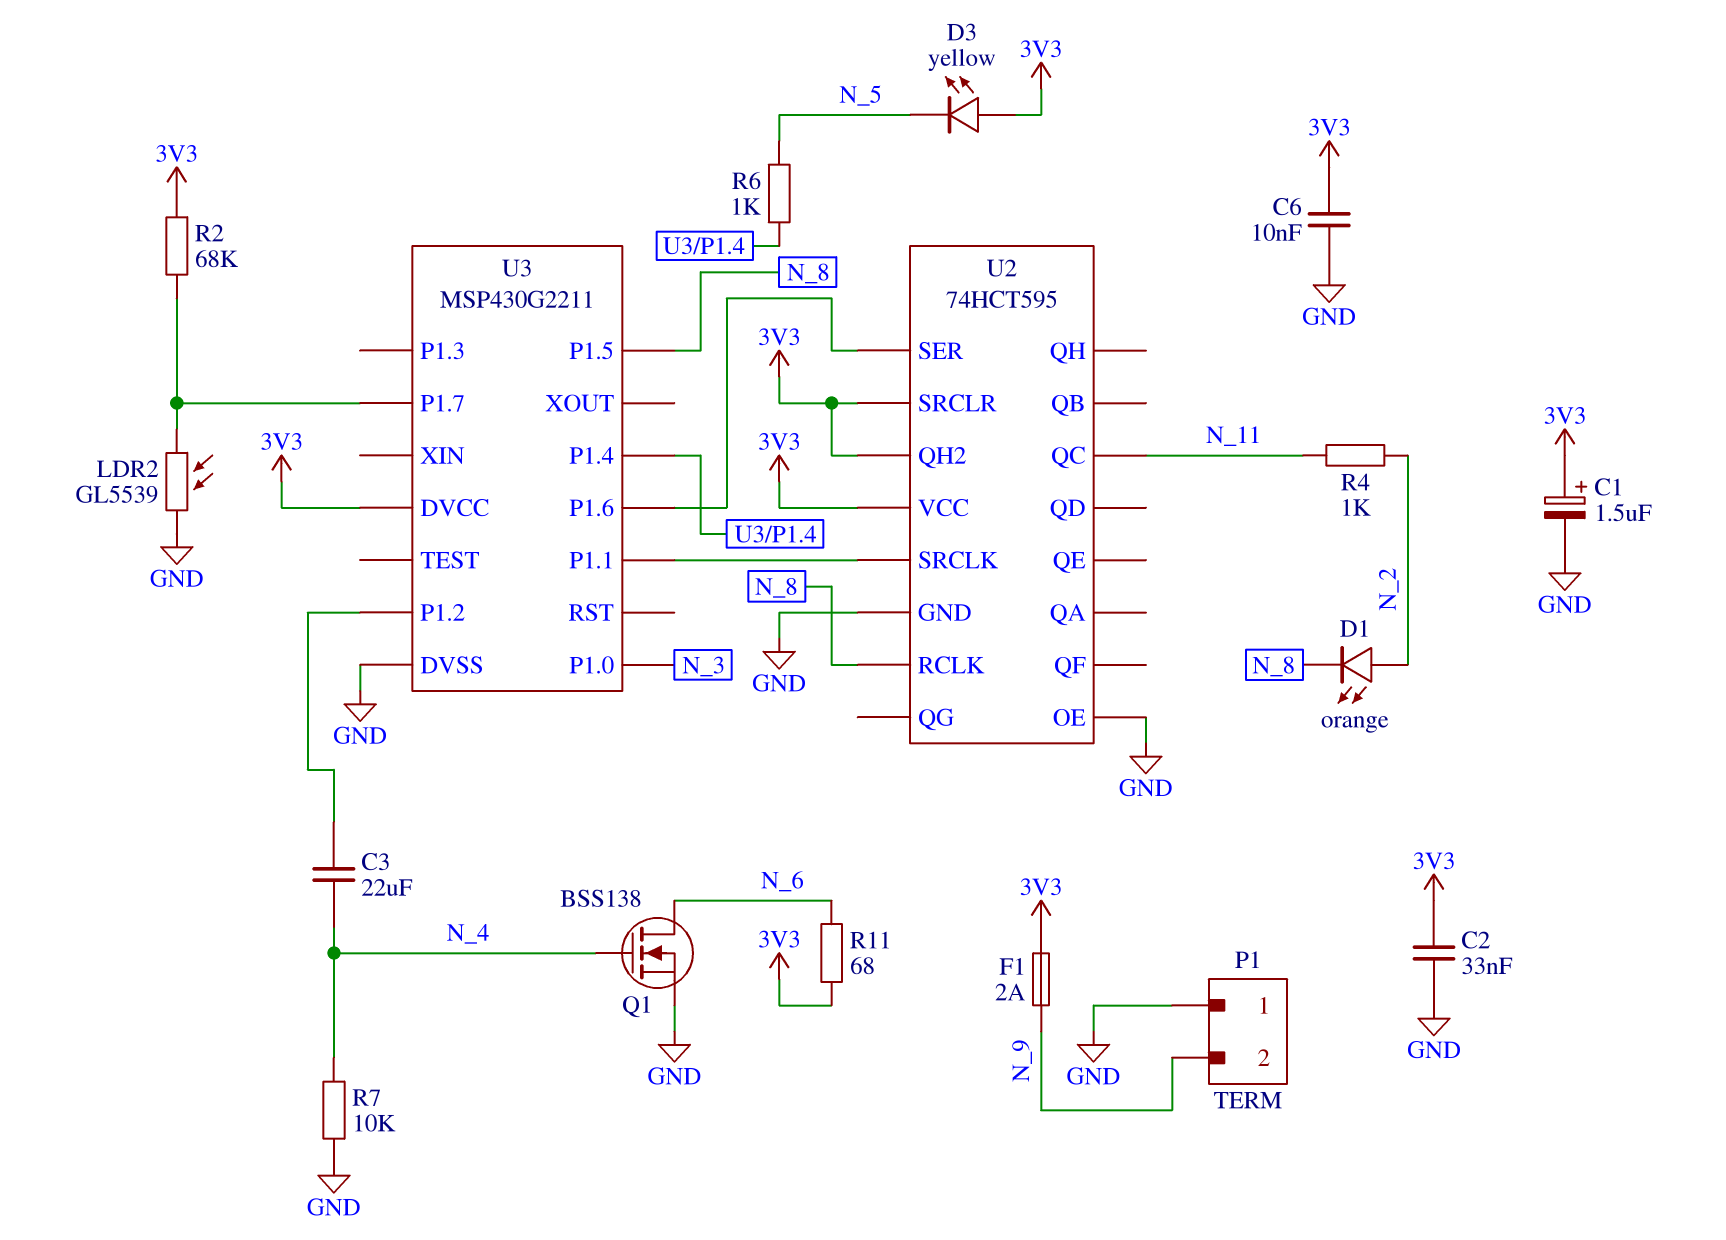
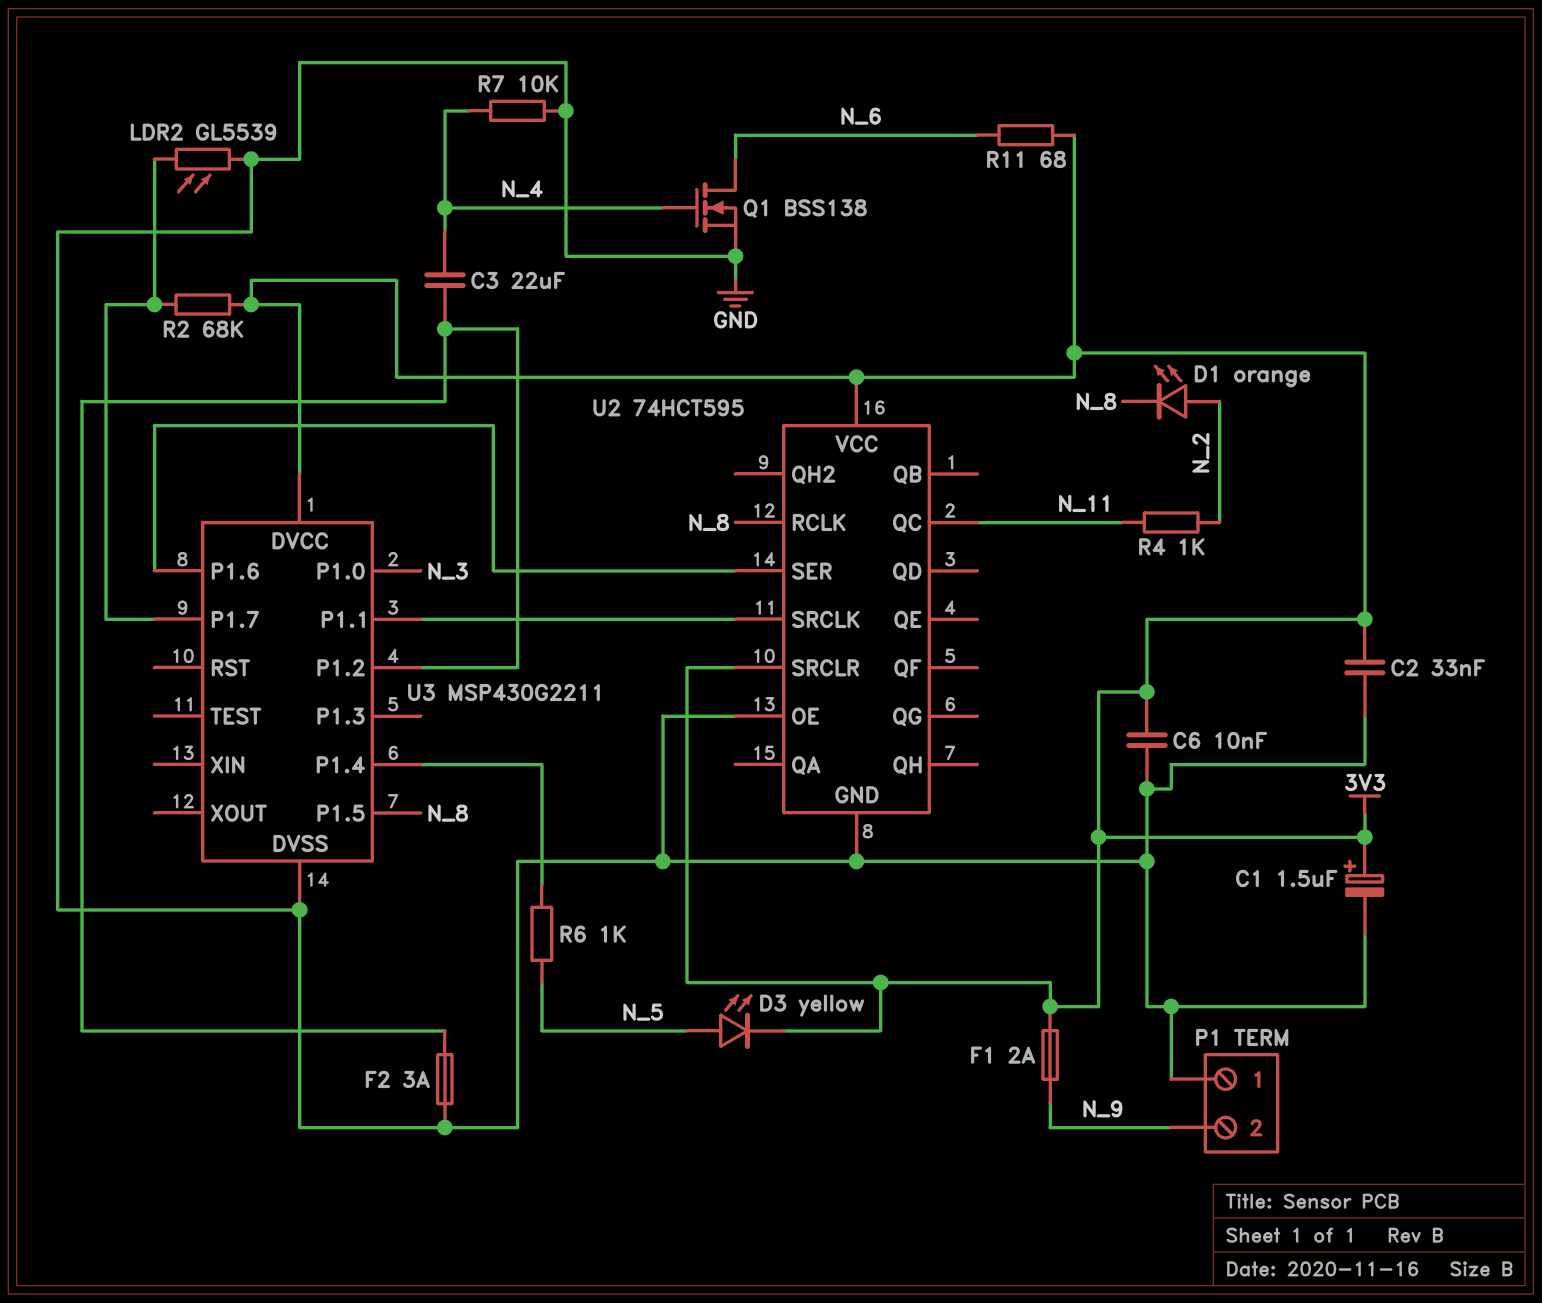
D3: LED yellow (A 3V3, K N_5) -> LED yellow (A N_5, K 3V3)
F2: none -> 3A (GND, U3/P1.2)
U2 pin QH2: 3V3 -> none

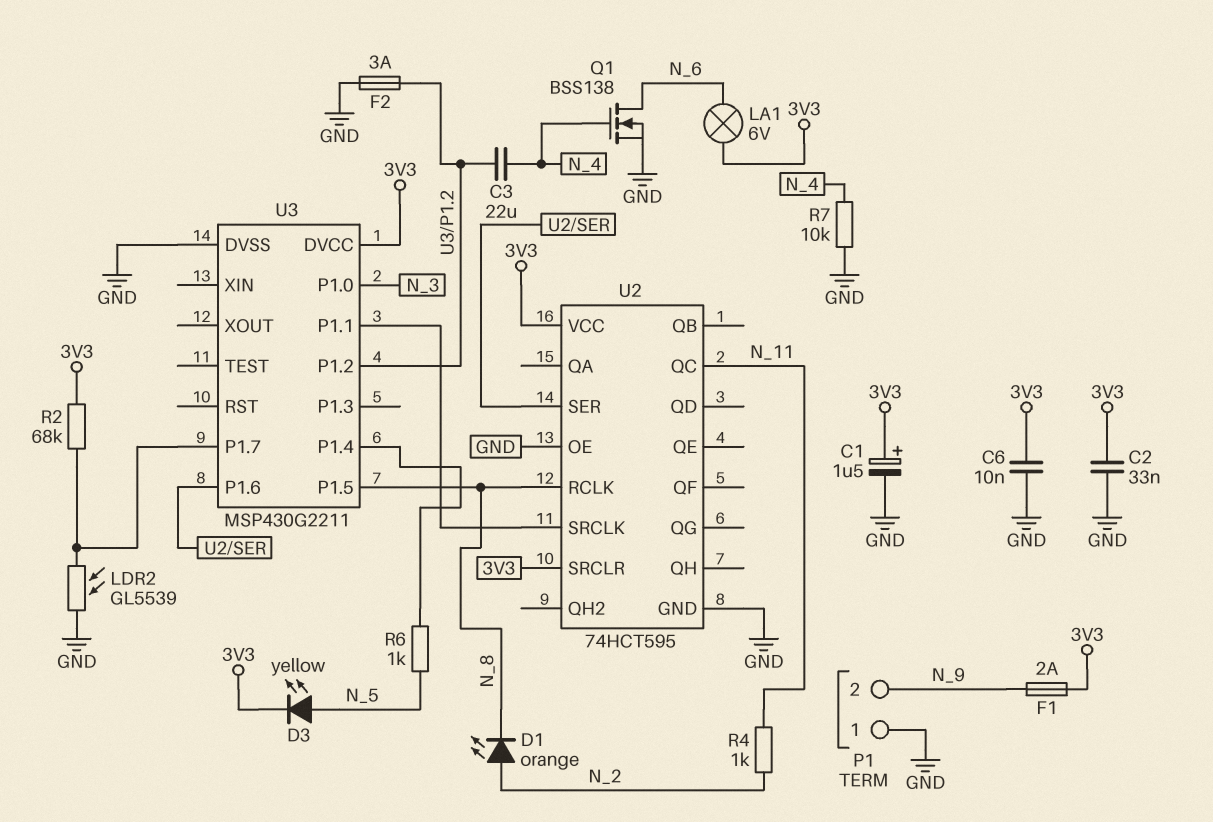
LA1: none -> lamp 6V (3V3, N_6)
R11: 68 (3V3, N_6) -> none

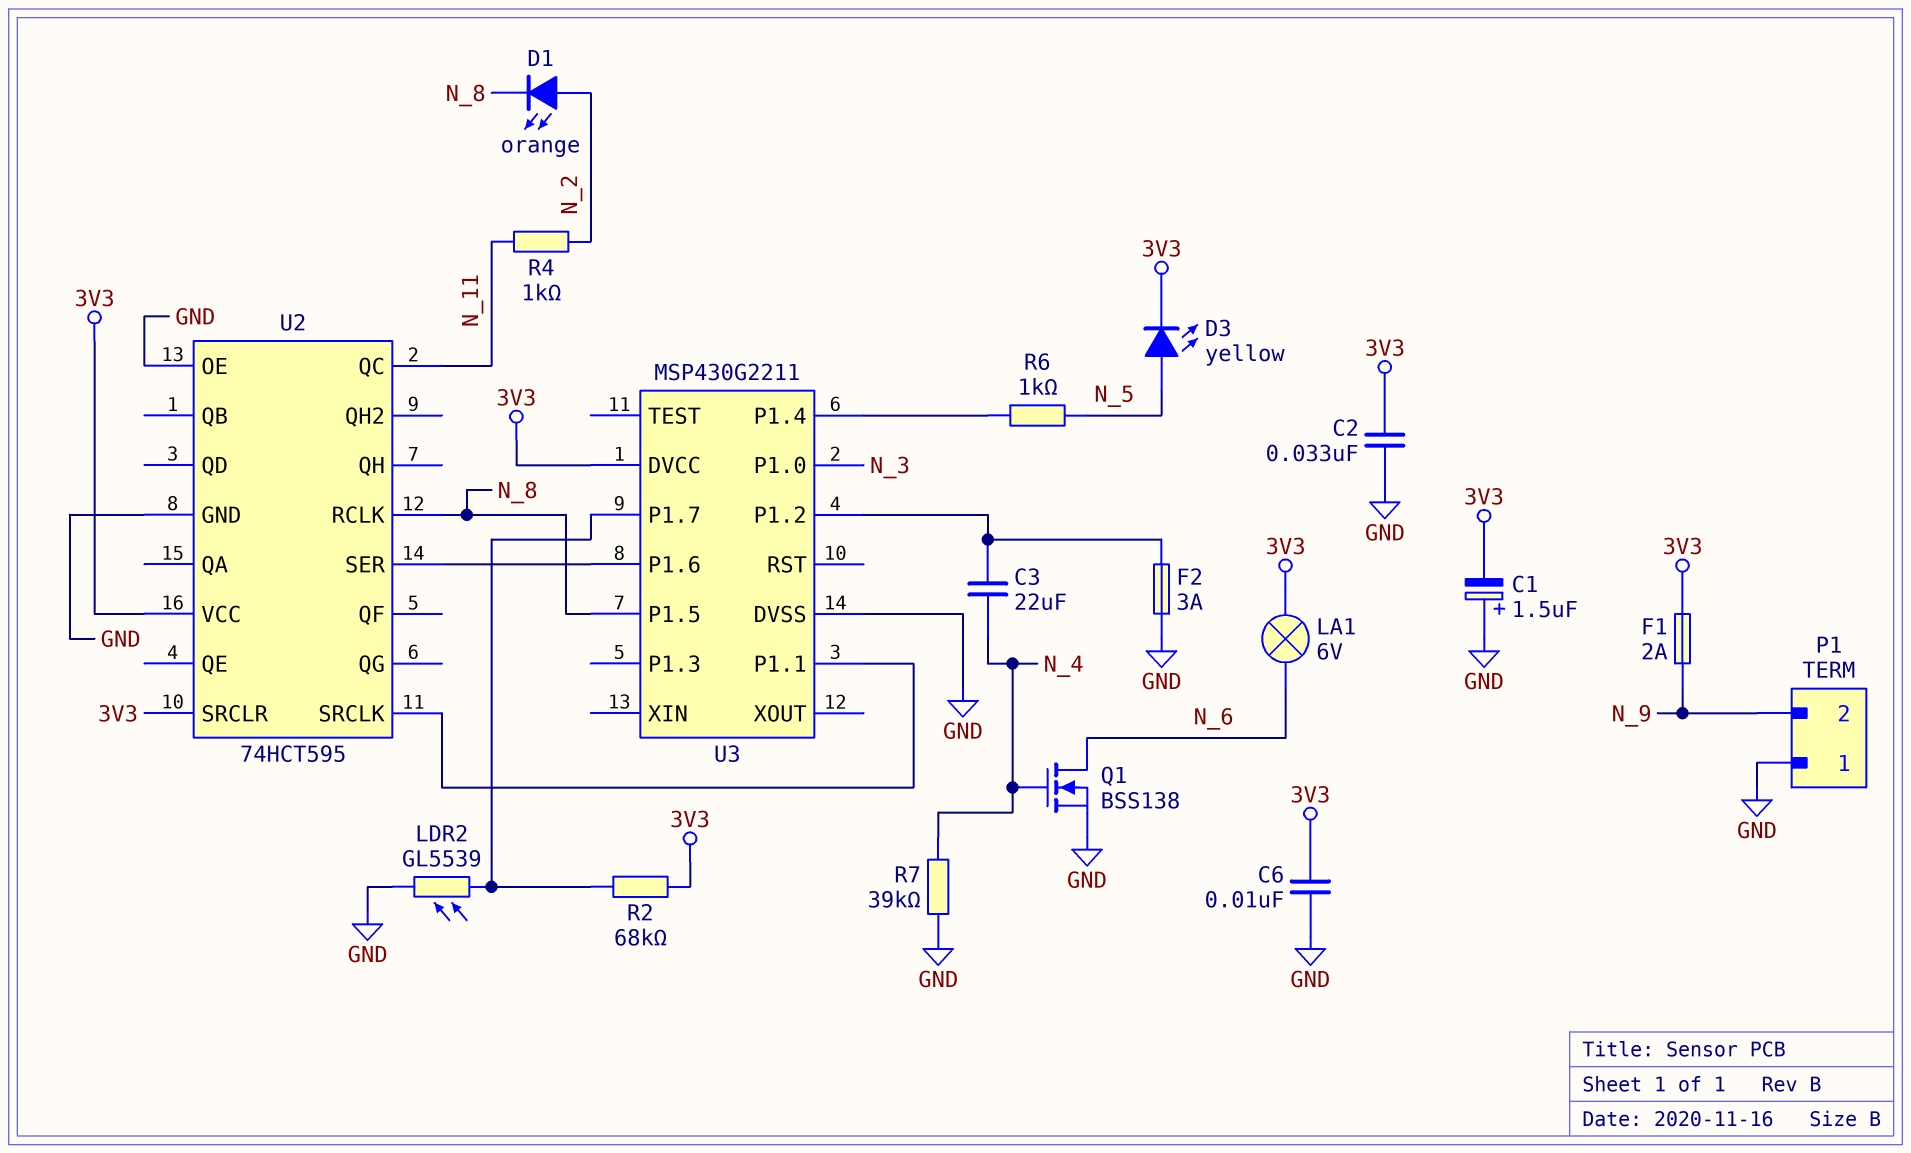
C1: 1.5uF (plus 3V3, minus GND) -> 1.5uF (plus GND, minus 3V3)
R7: 10k (GND, N_4) -> 39k (GND, N_4)

